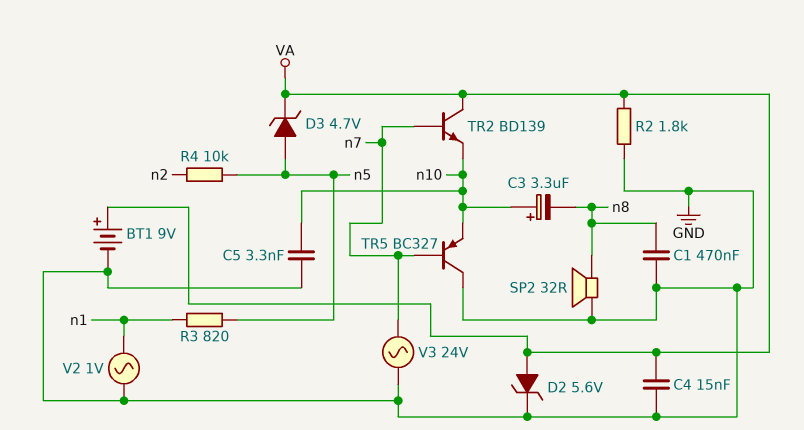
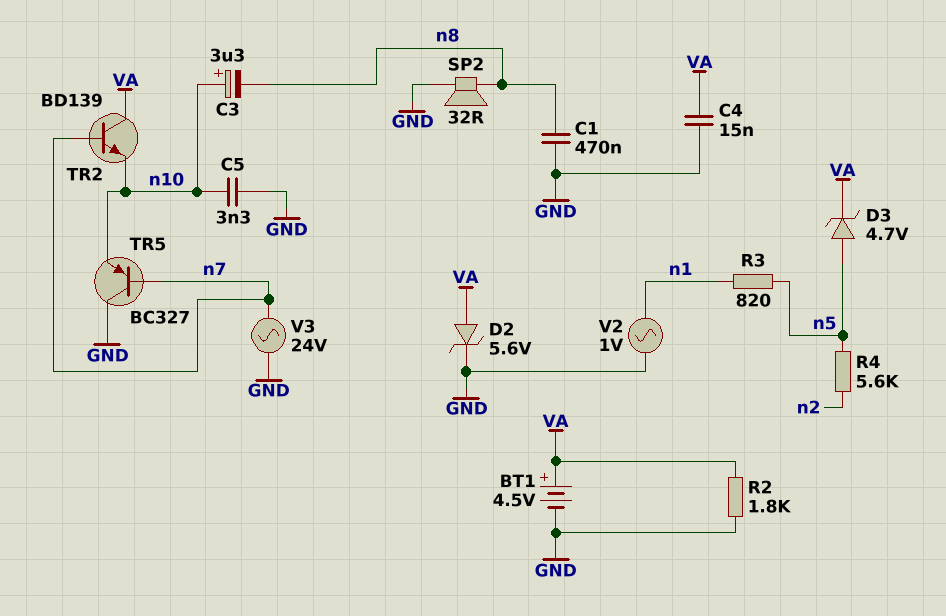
BT1: 9V (plus VA, minus GND) -> 4.5V (plus VA, minus GND)
R4: 10k (n2, n5) -> 5.6k (n2, n5)

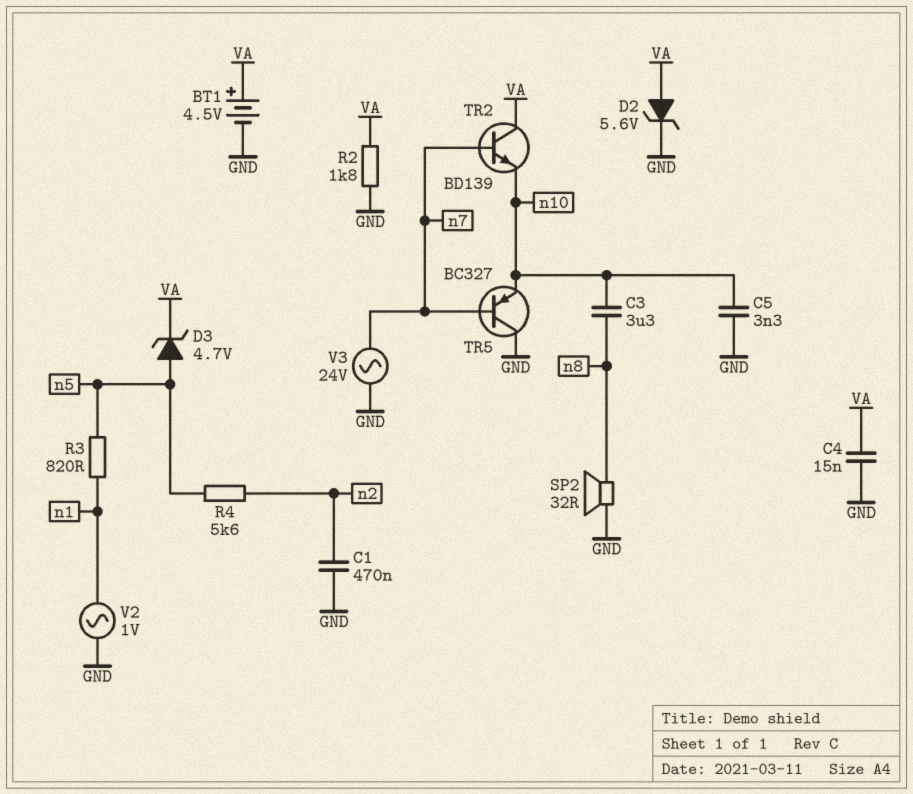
C1: 470nF (GND, n8) -> 470nF (GND, n2)
C3: 3.3uF (plus n10, minus n8) -> 3.3uF (n8, n10)

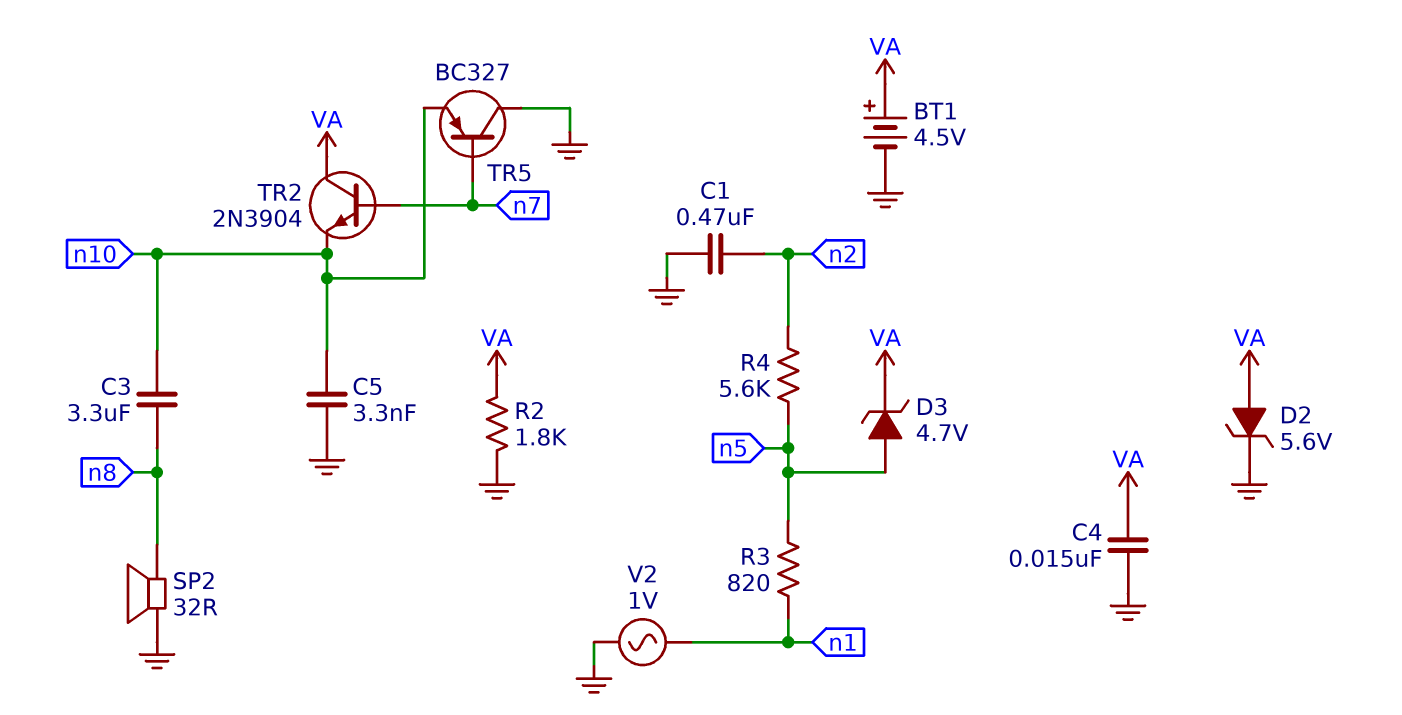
TR2: NPN BD139 (B n7, C VA, E n10) -> NPN 2N3904 (B n7, C VA, E n10)
V3: AC 24V (GND, n7) -> none

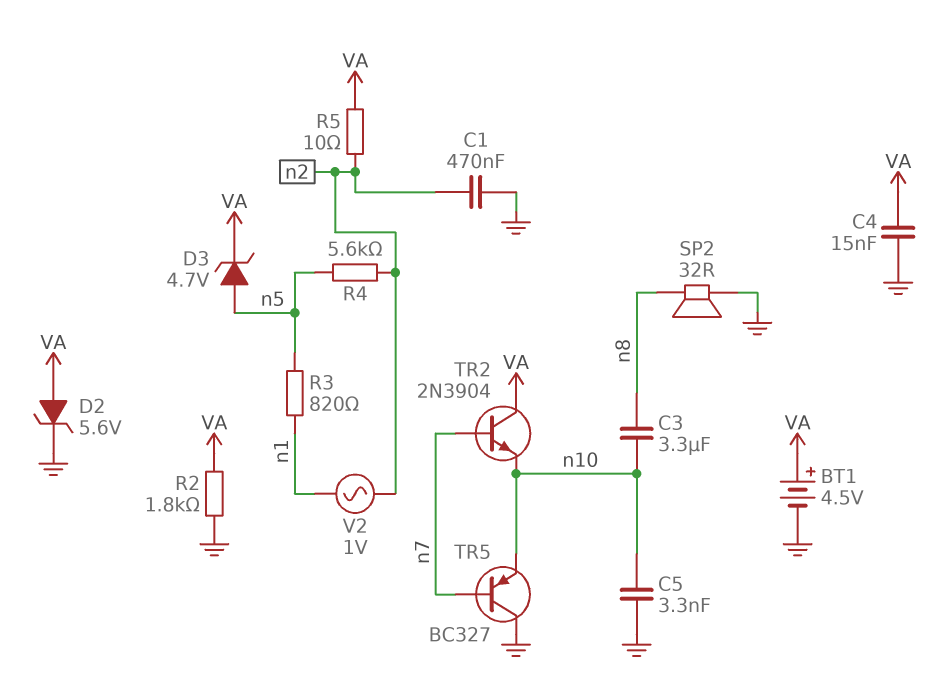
R5: none -> 10 (VA, n2)
V2: AC 1V (GND, n1) -> AC 1V (n1, n2)

